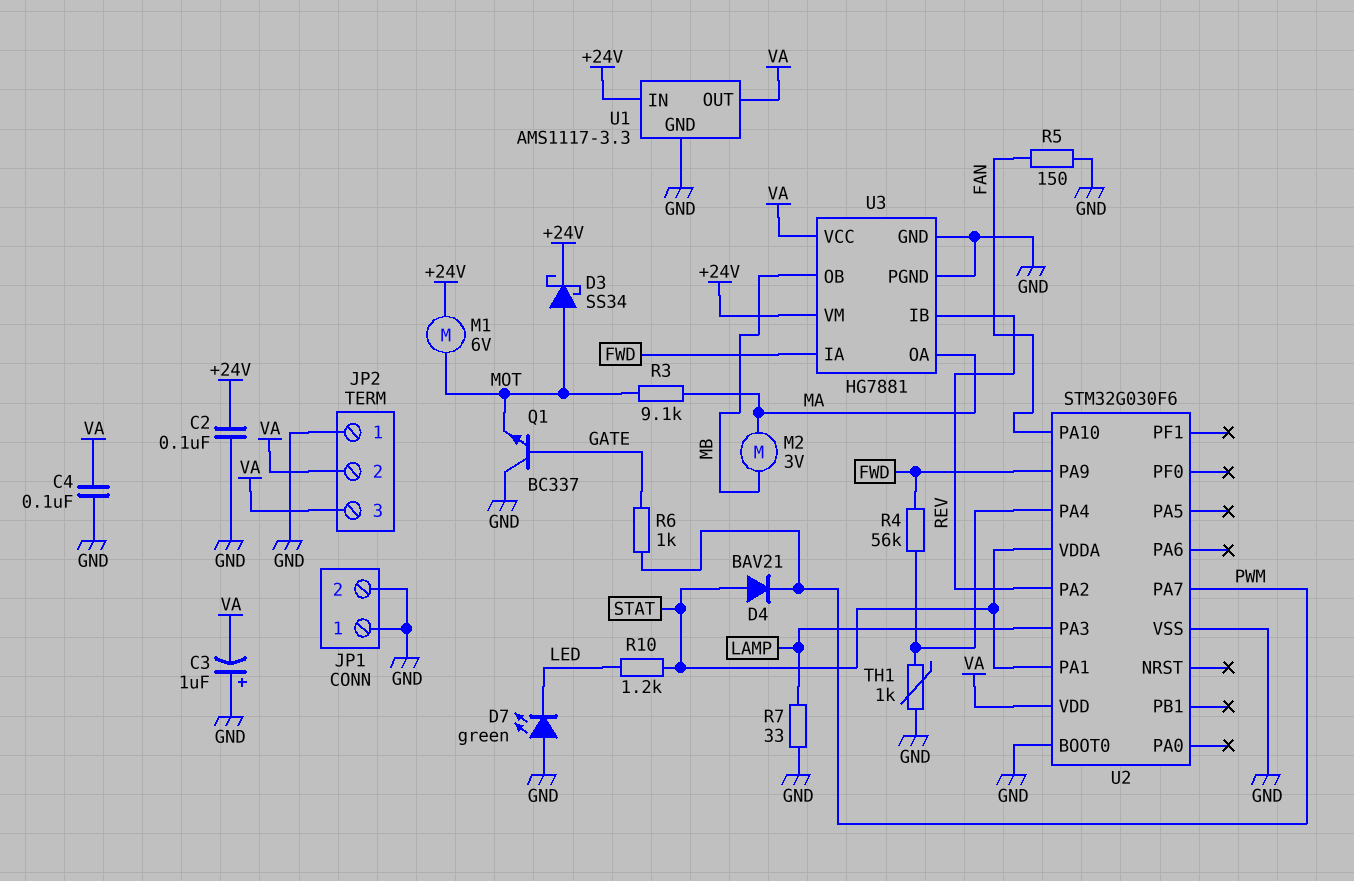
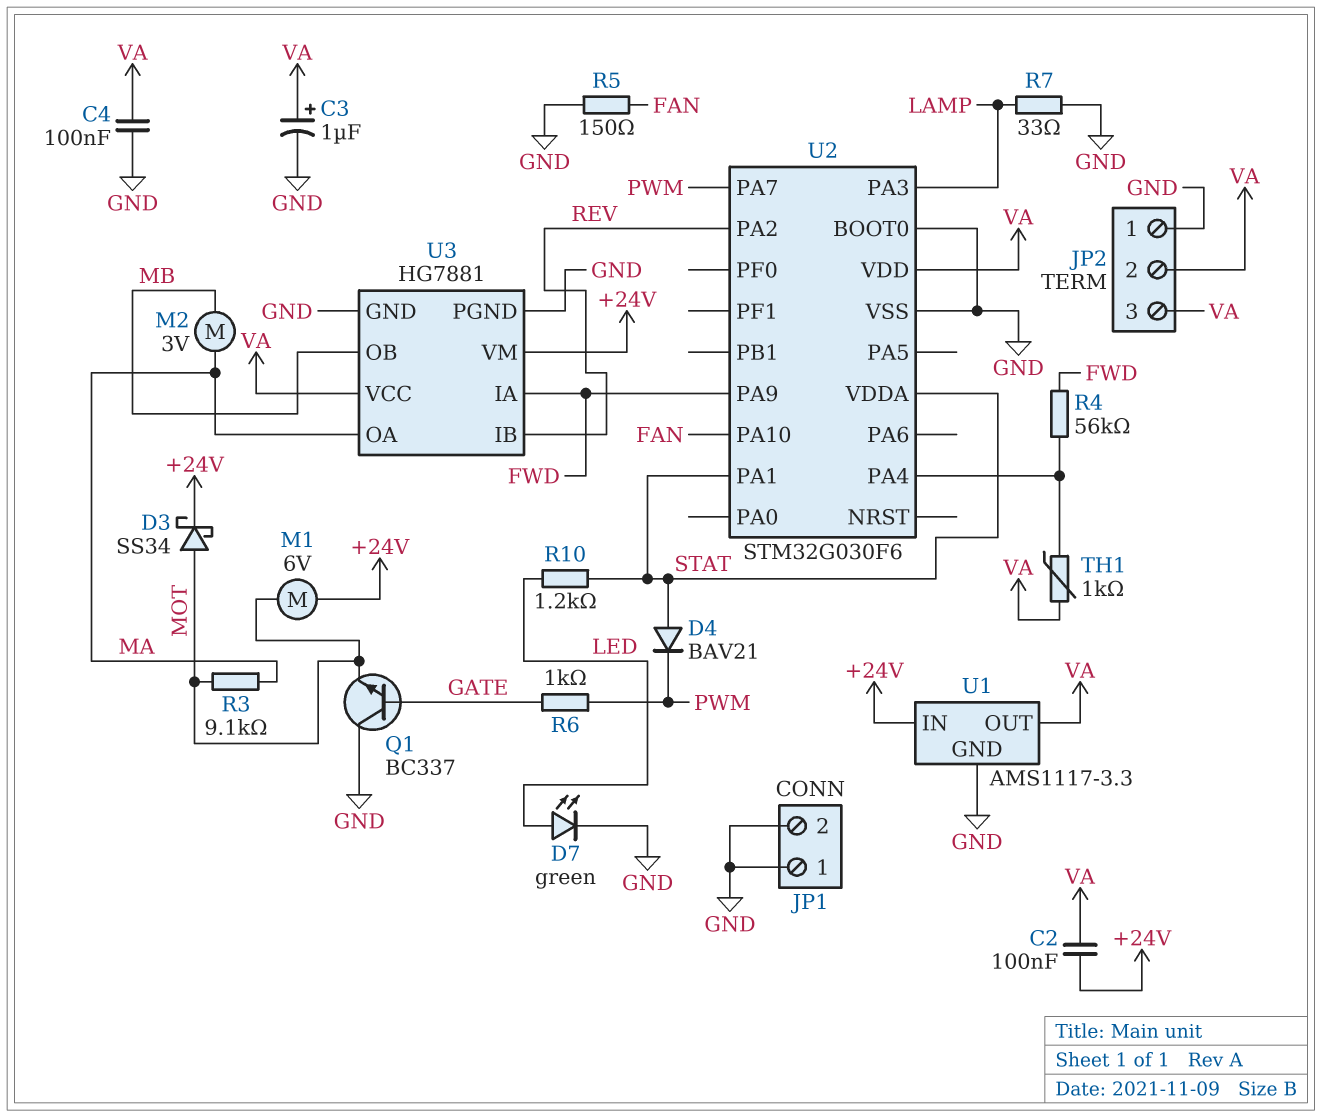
C2: 100nF (+24V, GND) -> 100nF (+24V, VA)
C3: 1uF (plus GND, minus VA) -> 1uF (plus VA, minus GND)
D7: LED green (A GND, K LED) -> LED green (A LED, K GND)
TH1: 1k (GND, U2/PA4) -> 1k (U2/PA4, VA)

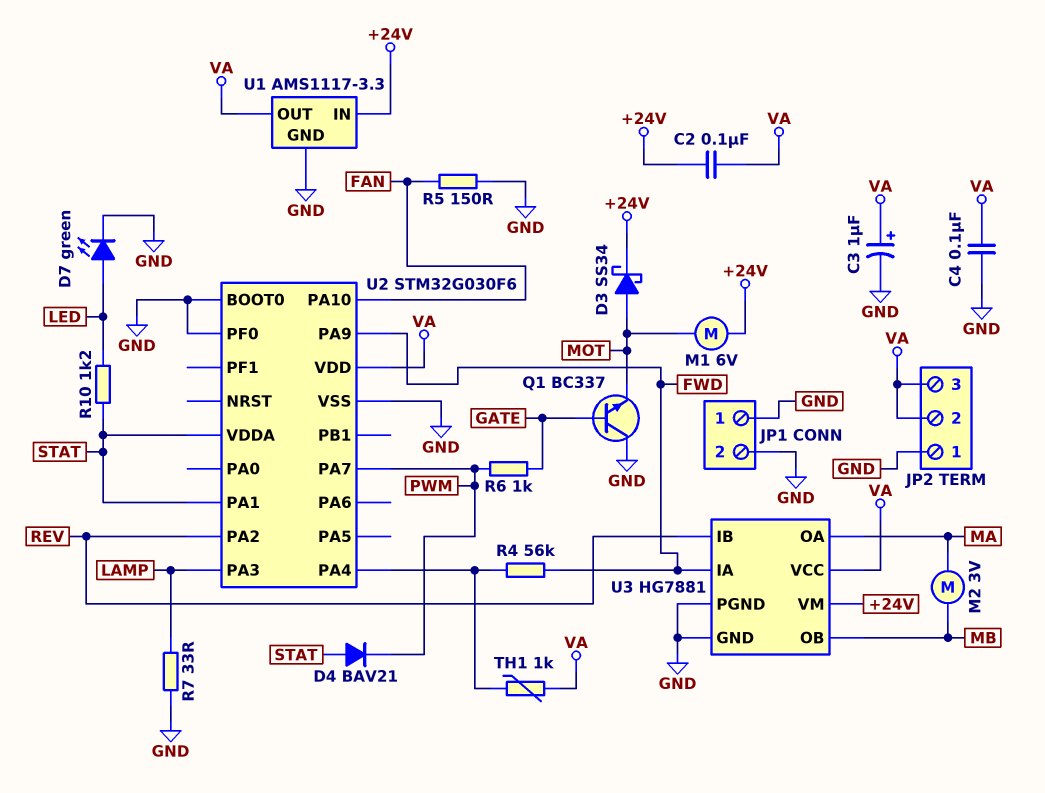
R3: 9.1k (MA, MOT) -> none
U2 pin PF0: none -> GND

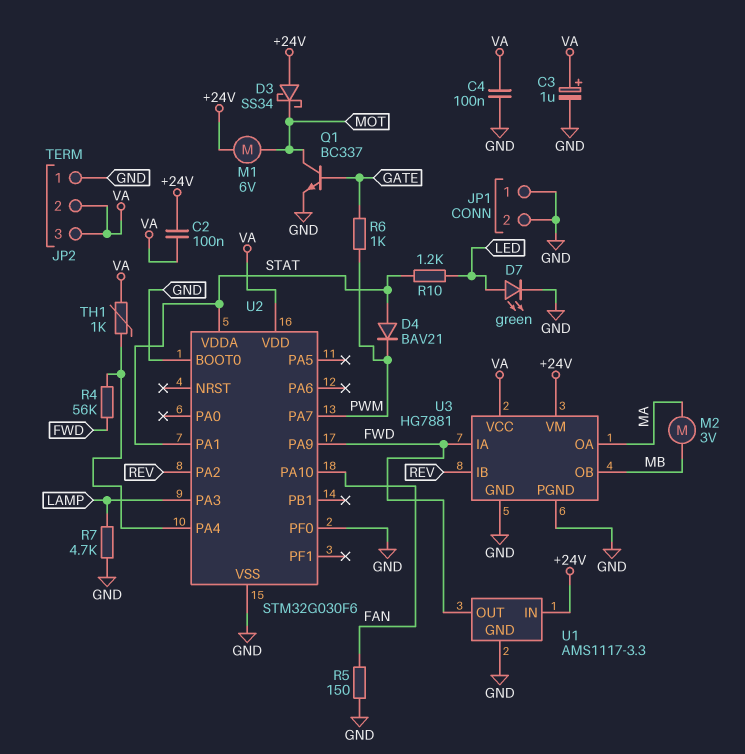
D3: schottky SS34 (A MOT, K +24V) -> schottky SS34 (A +24V, K MOT)
Q1: NPN BC337 (B GATE, C GND, E MOT) -> NPN BC337 (B GATE, C MOT, E GND)
R7: 33 (GND, LAMP) -> 4.7k (GND, LAMP)
U1 pin OUT: VA -> FWD

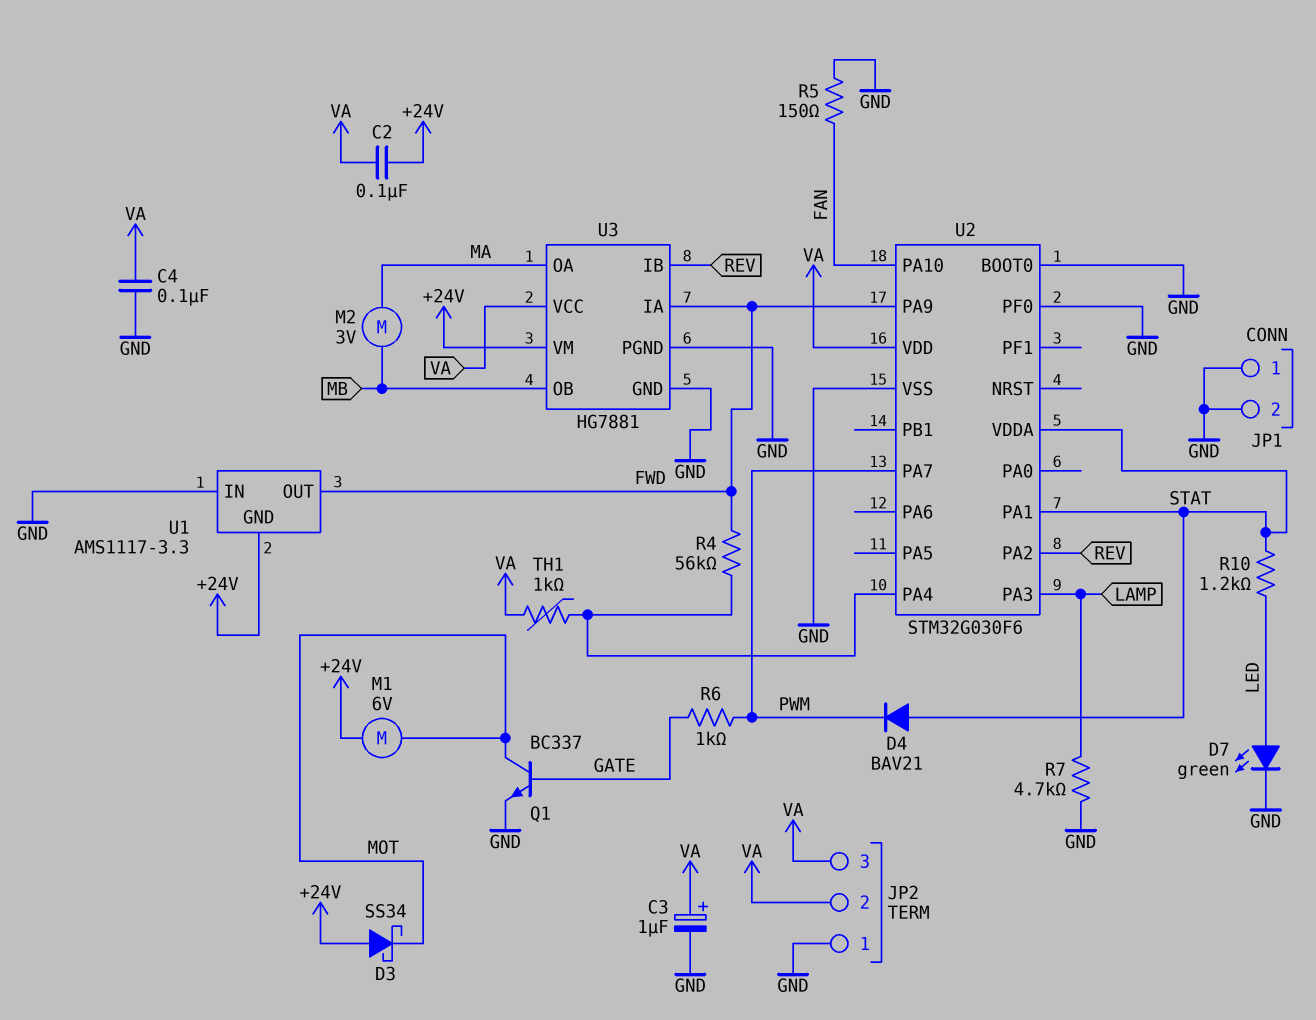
U1 pin GND: GND -> +24V
U1 pin IN: +24V -> GND

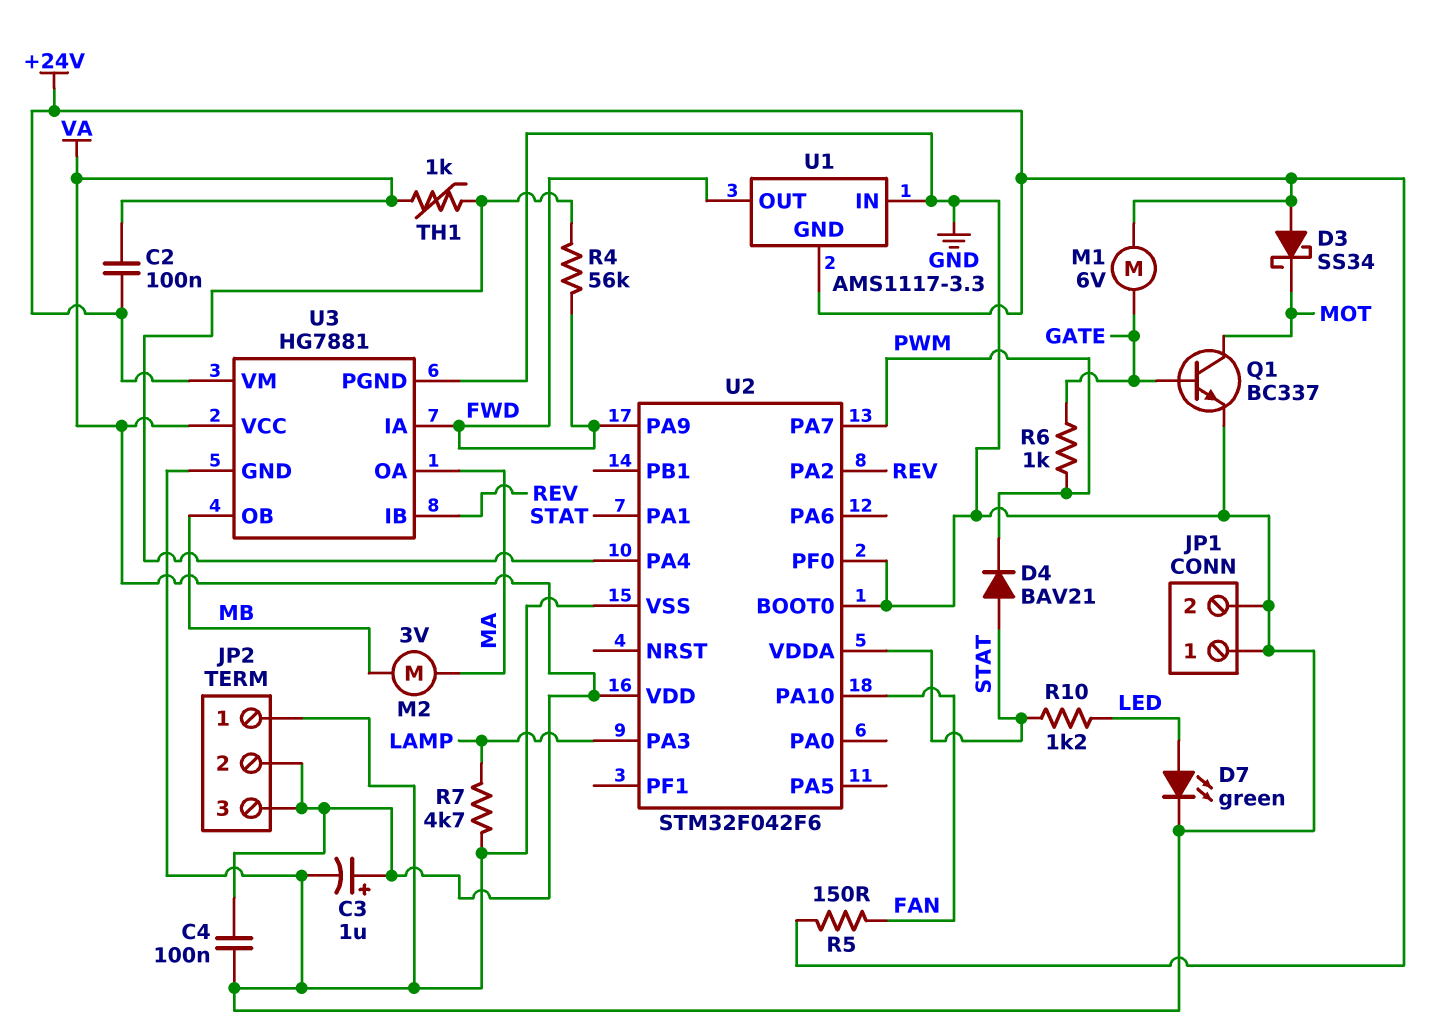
M1: motor 6V (+24V, MOT) -> motor 6V (+24V, GATE)
R5: 150 (FAN, GND) -> 150 (+24V, FAN)
U2: STM32G030F6 -> STM32F042F6

